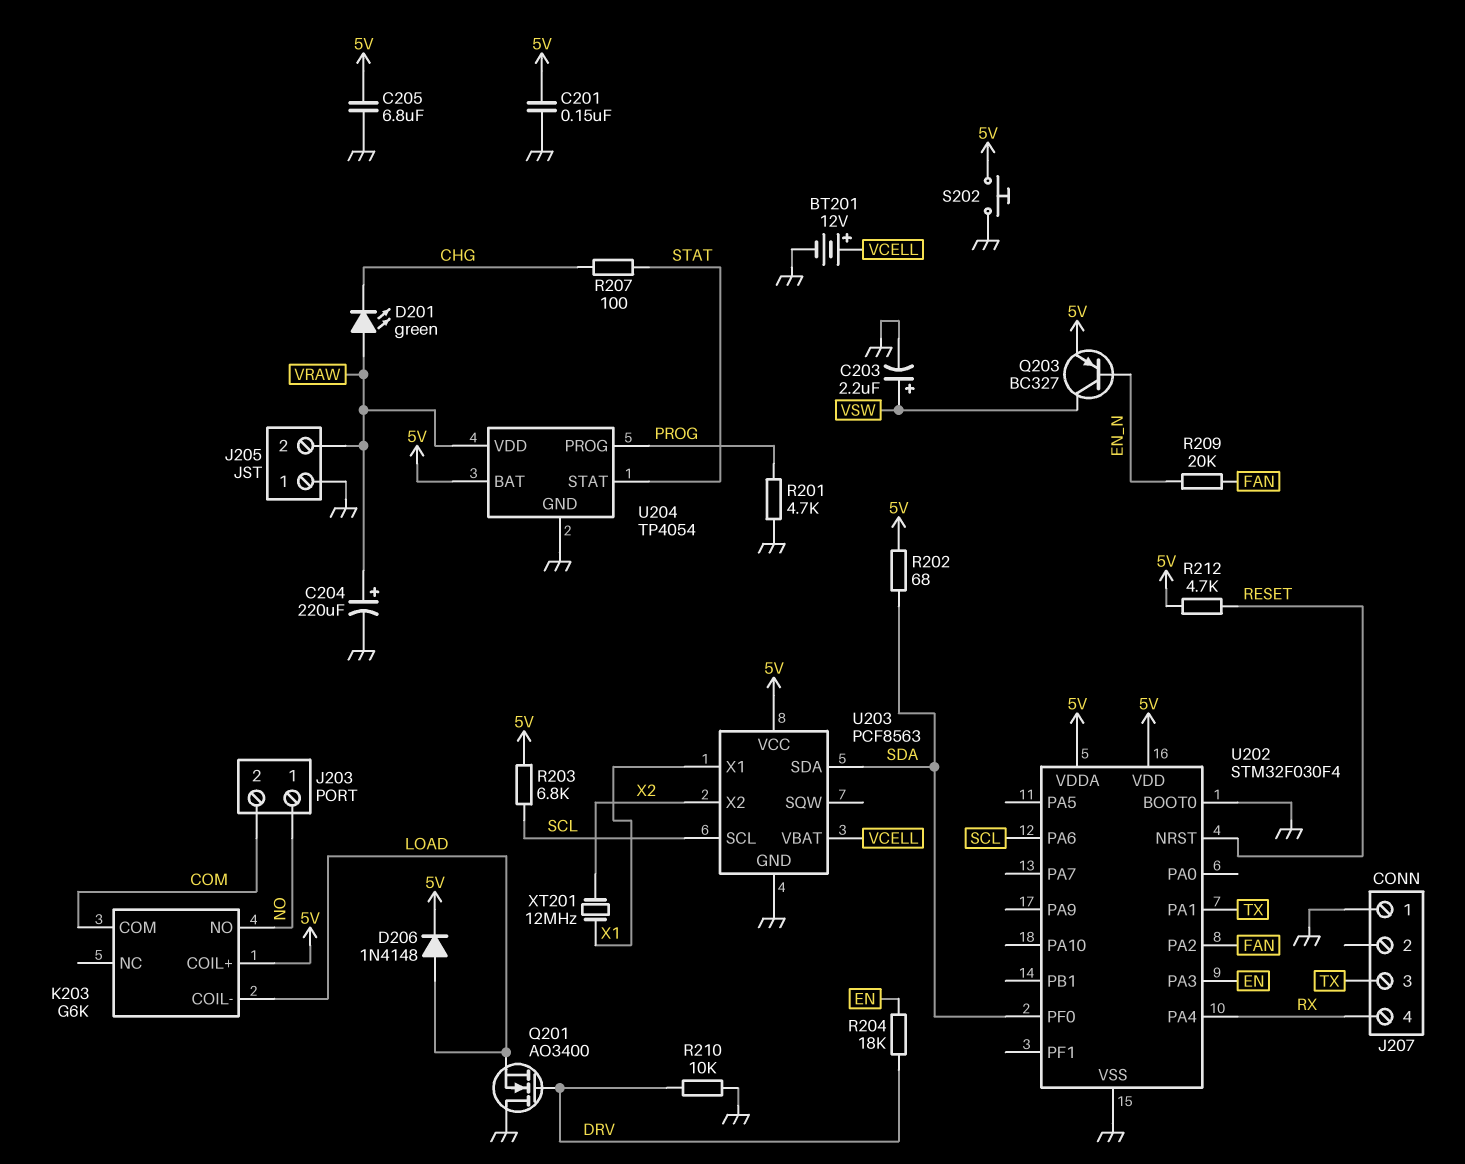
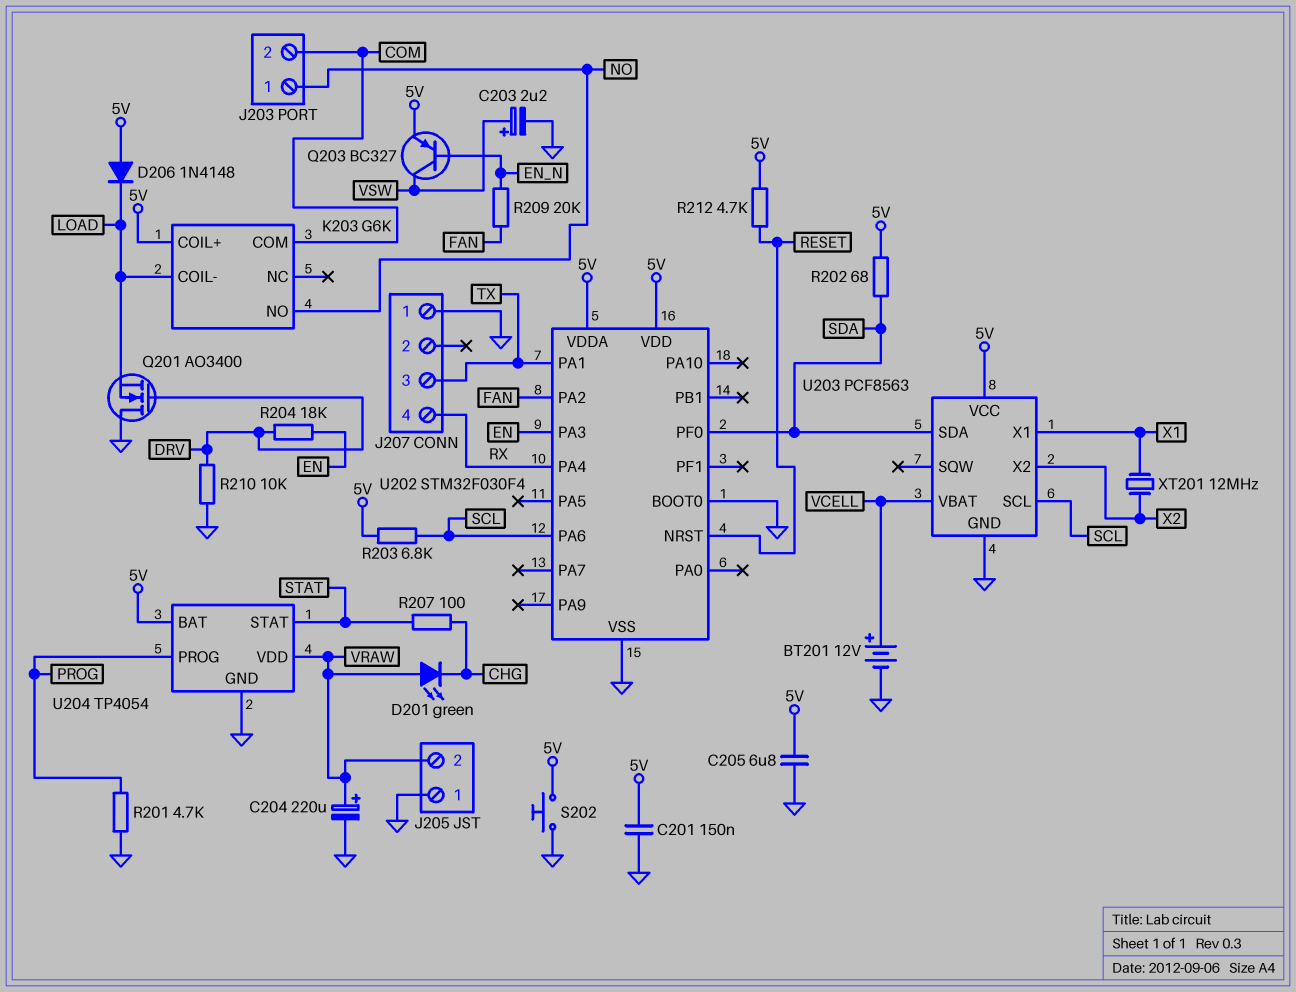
D206: diode 1N4148 (A LOAD, K 5V) -> diode 1N4148 (A 5V, K LOAD)

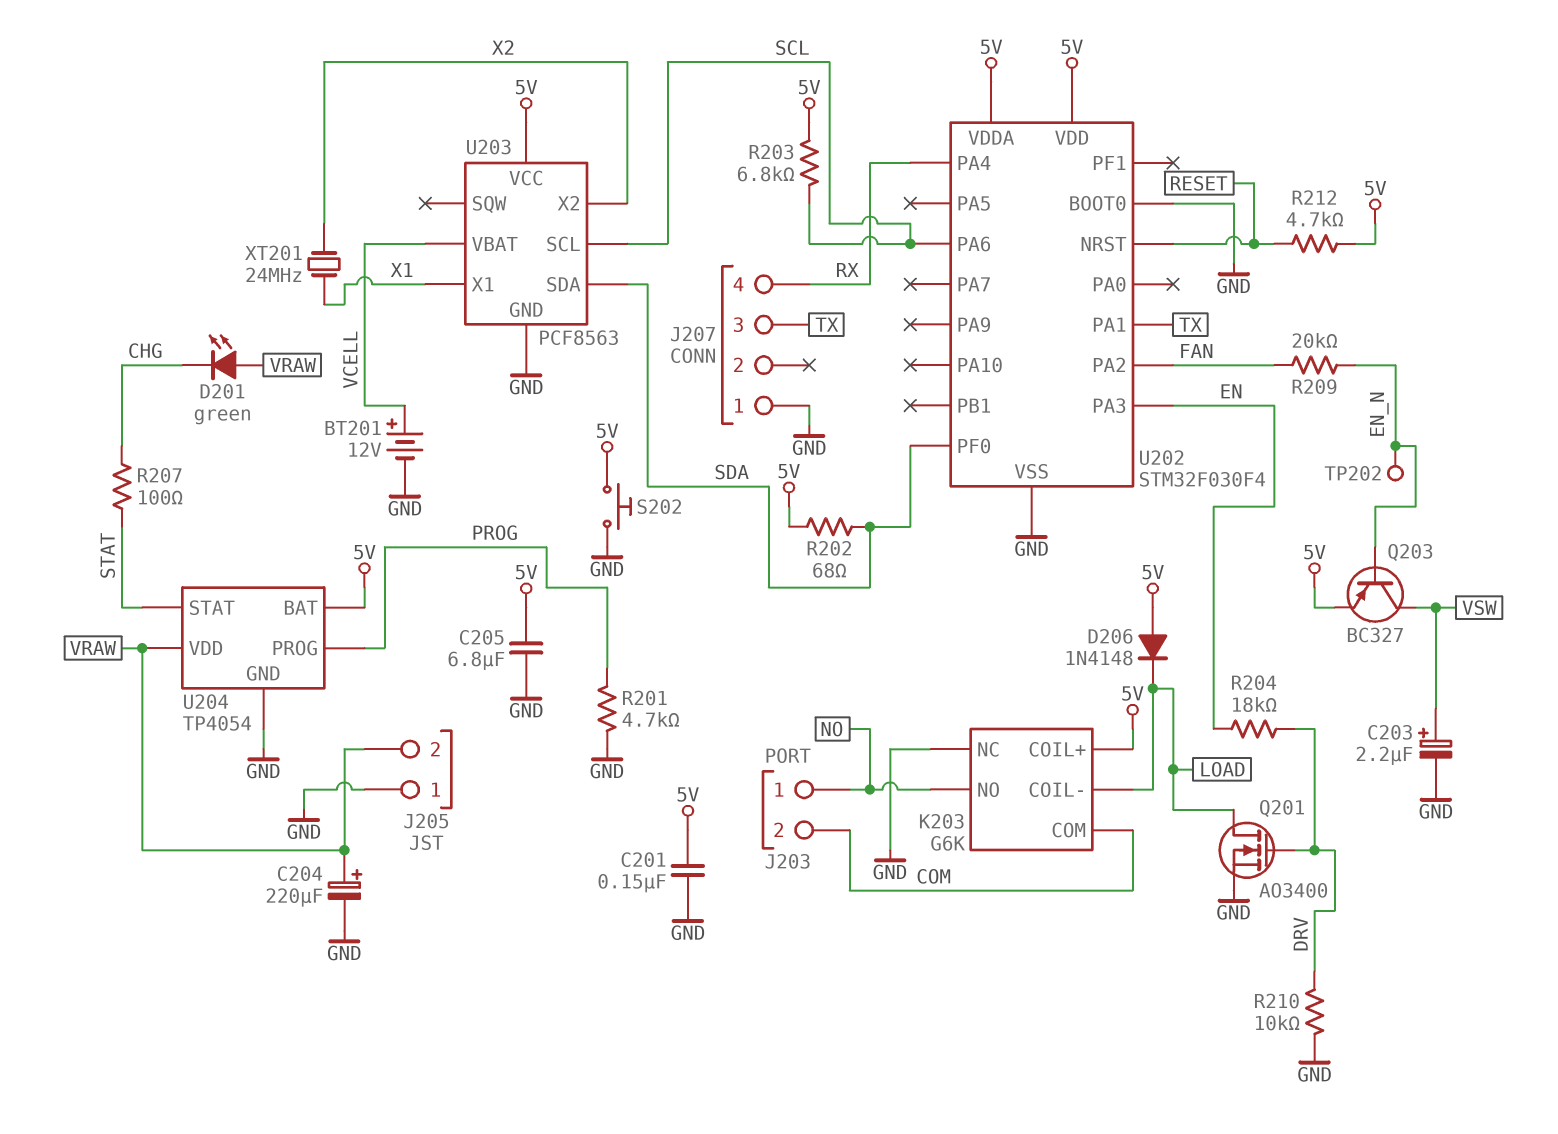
K203 pin NC: none -> GND
Q201: NMOS AO3400 (G DRV, D GND, S LOAD) -> NMOS AO3400 (G DRV, D LOAD, S GND)
TP202: none -> test point (EN_N)
XT201: 12MHz (X1, X2) -> 24MHz (X1, X2)

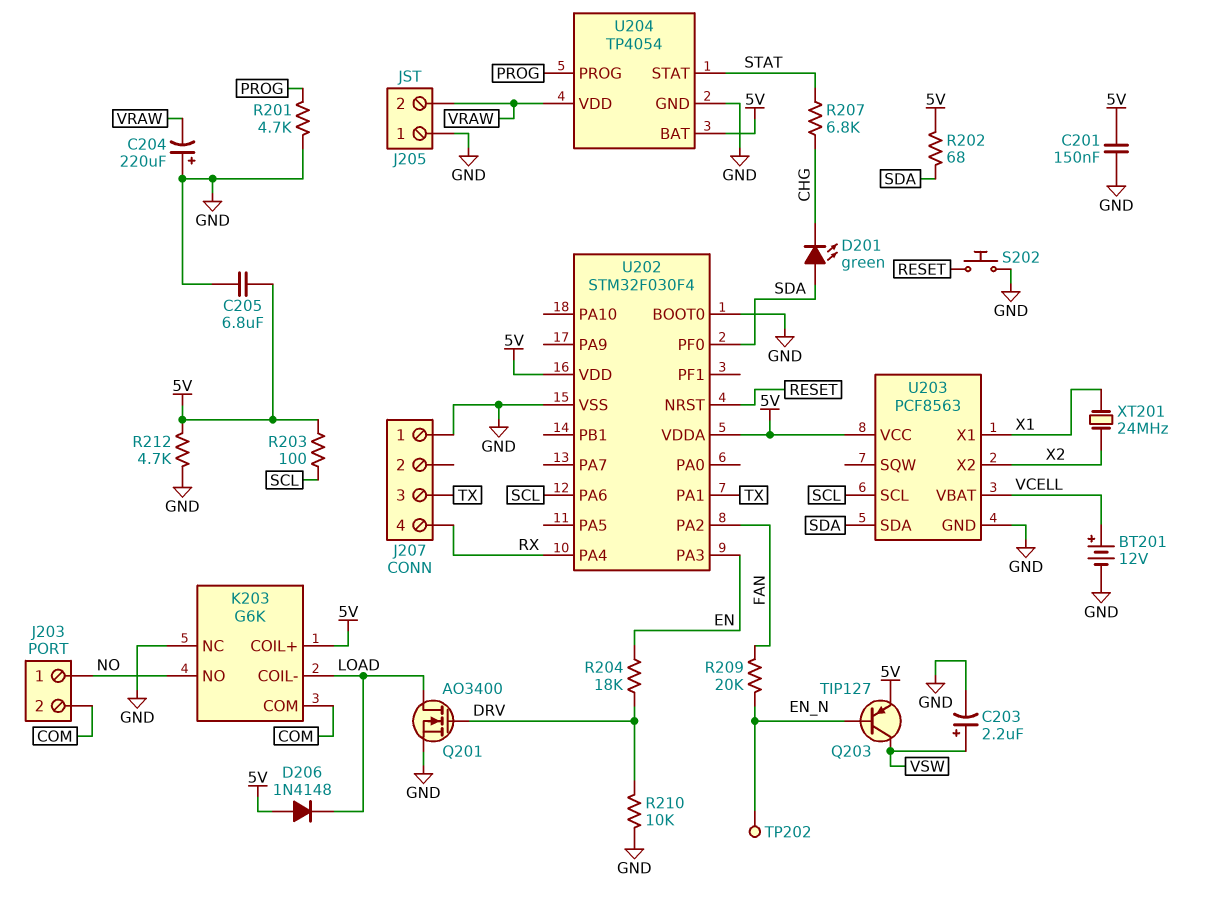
C204: 220uF (plus VRAW, minus GND) -> 220uF (plus GND, minus VRAW)
D201: LED green (A VRAW, K CHG) -> LED green (A SDA, K CHG)
Q203: PNP BC327 (B EN_N, C VSW, E 5V) -> PNP TIP127 (B EN_N, C VSW, E 5V)
R203: 6.8k (5V, SCL) -> 100 (5V, SCL)
R207: 100 (CHG, STAT) -> 6.8k (CHG, STAT)
R212: 4.7k (5V, RESET) -> 4.7k (5V, GND)
S202: button (5V, GND) -> button (GND, RESET)

